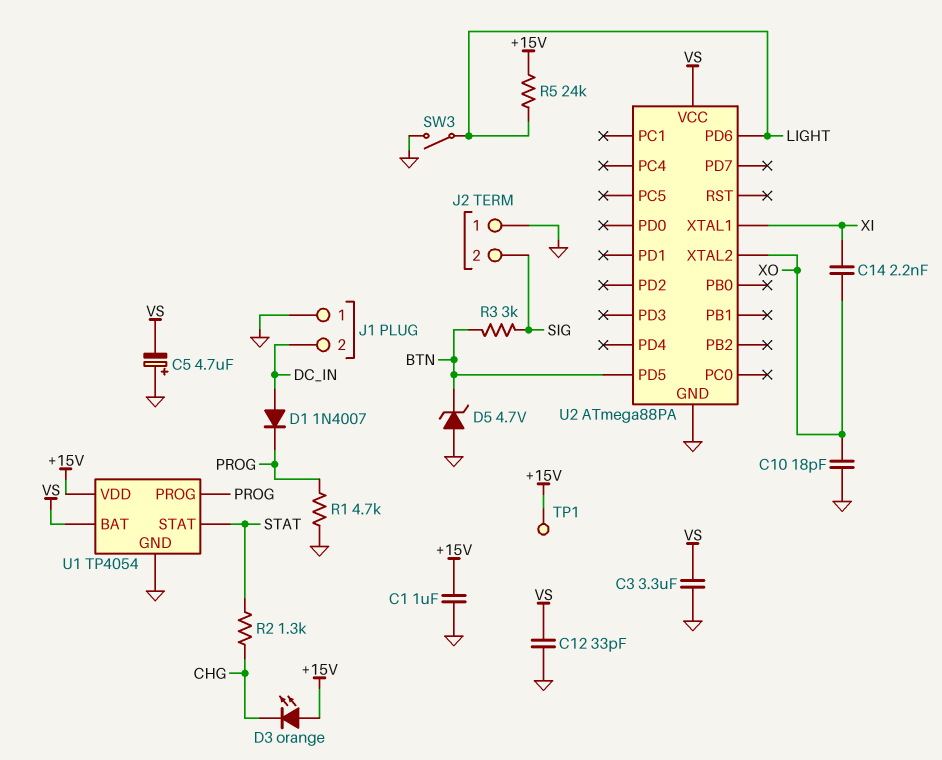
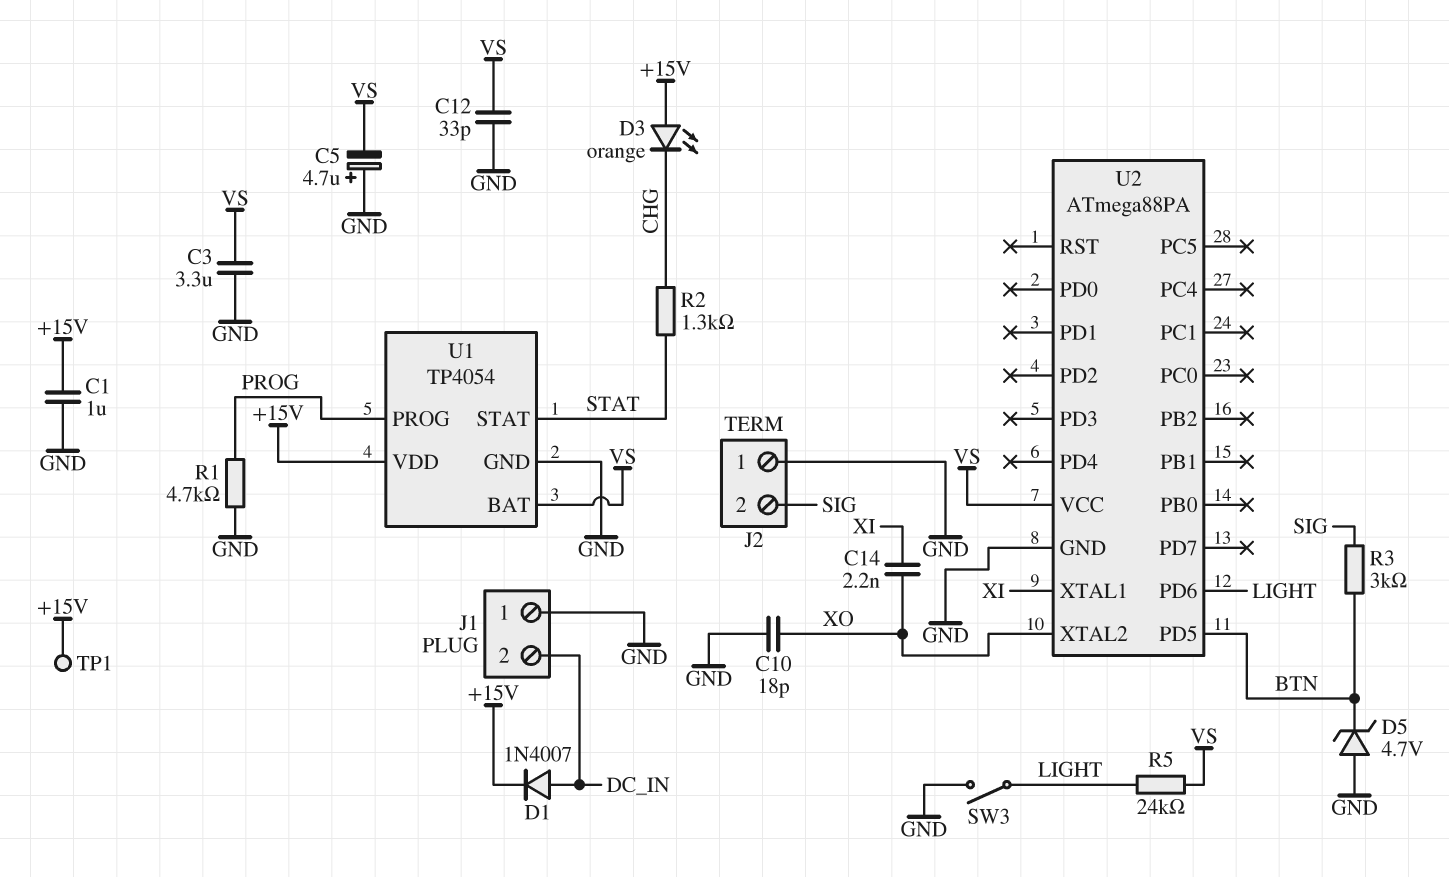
D1: diode 1N4007 (A DC_IN, K PROG) -> diode 1N4007 (A DC_IN, K +15V)
R5: 24k (+15V, LIGHT) -> 24k (LIGHT, VS)

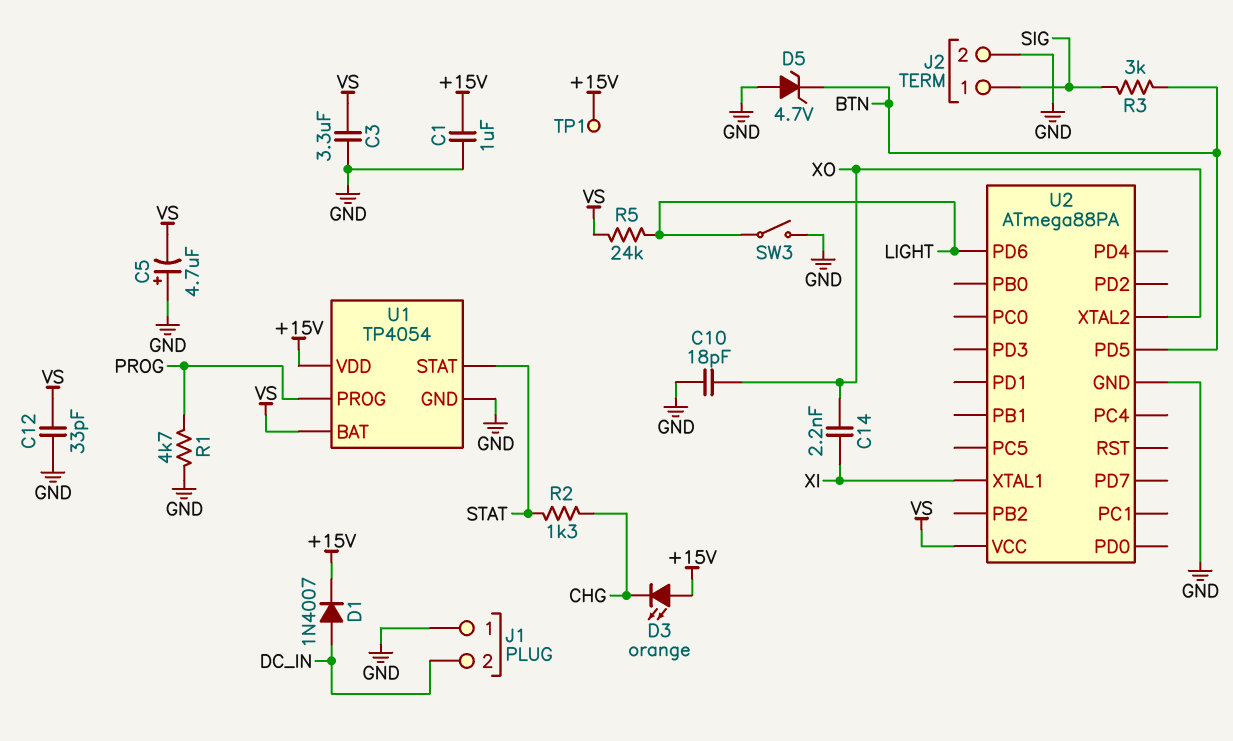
J2 pin 1: GND -> SIG
J2 pin 2: SIG -> GND

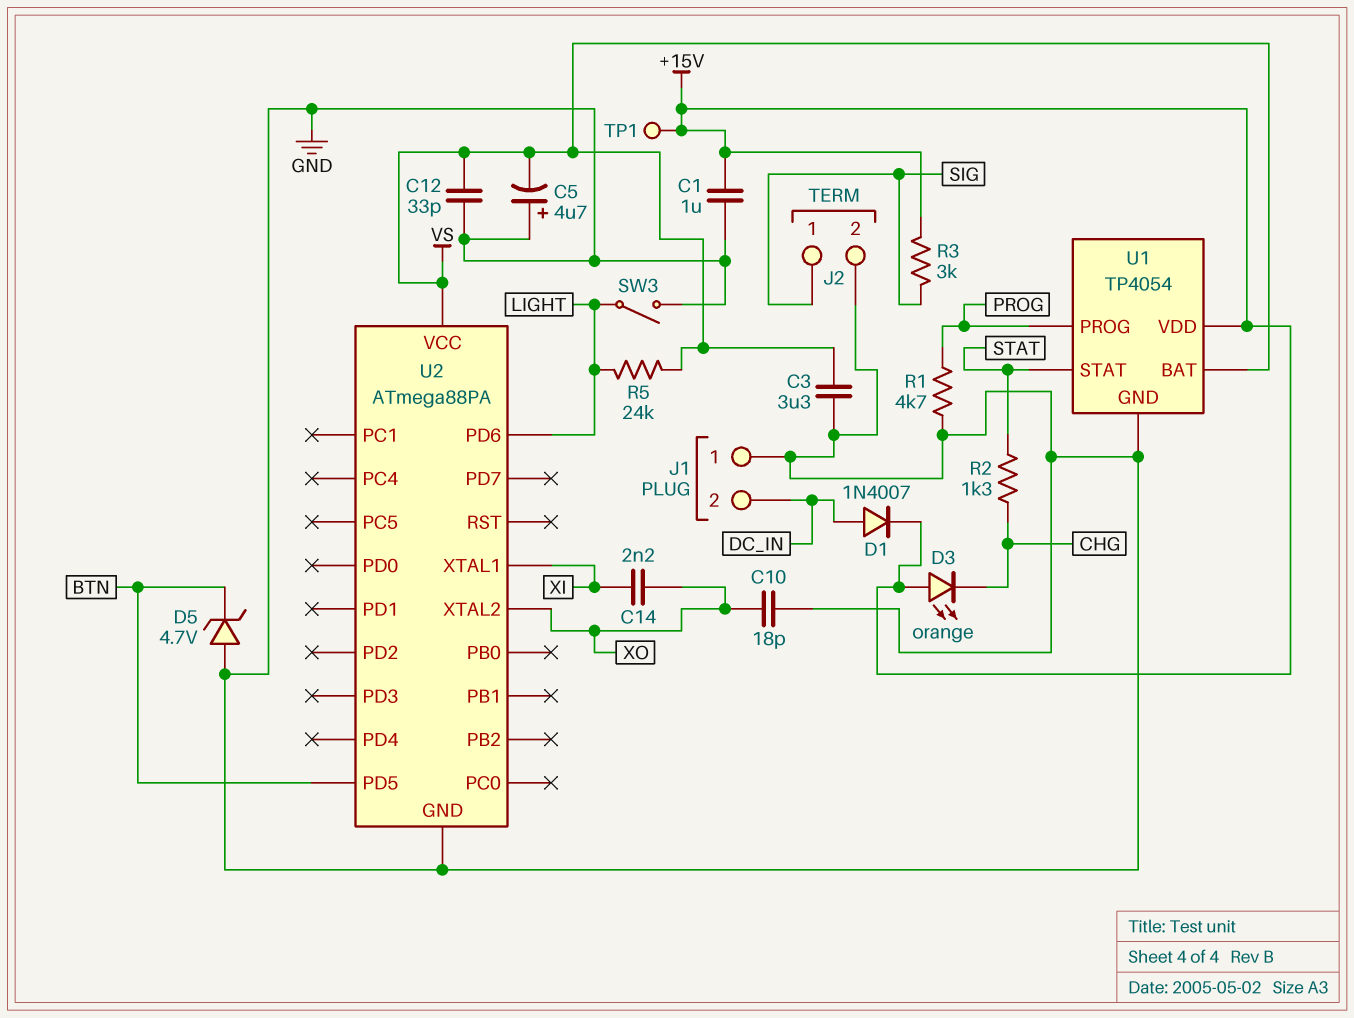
R3: 3k (BTN, SIG) -> 3k (+15V, SIG)

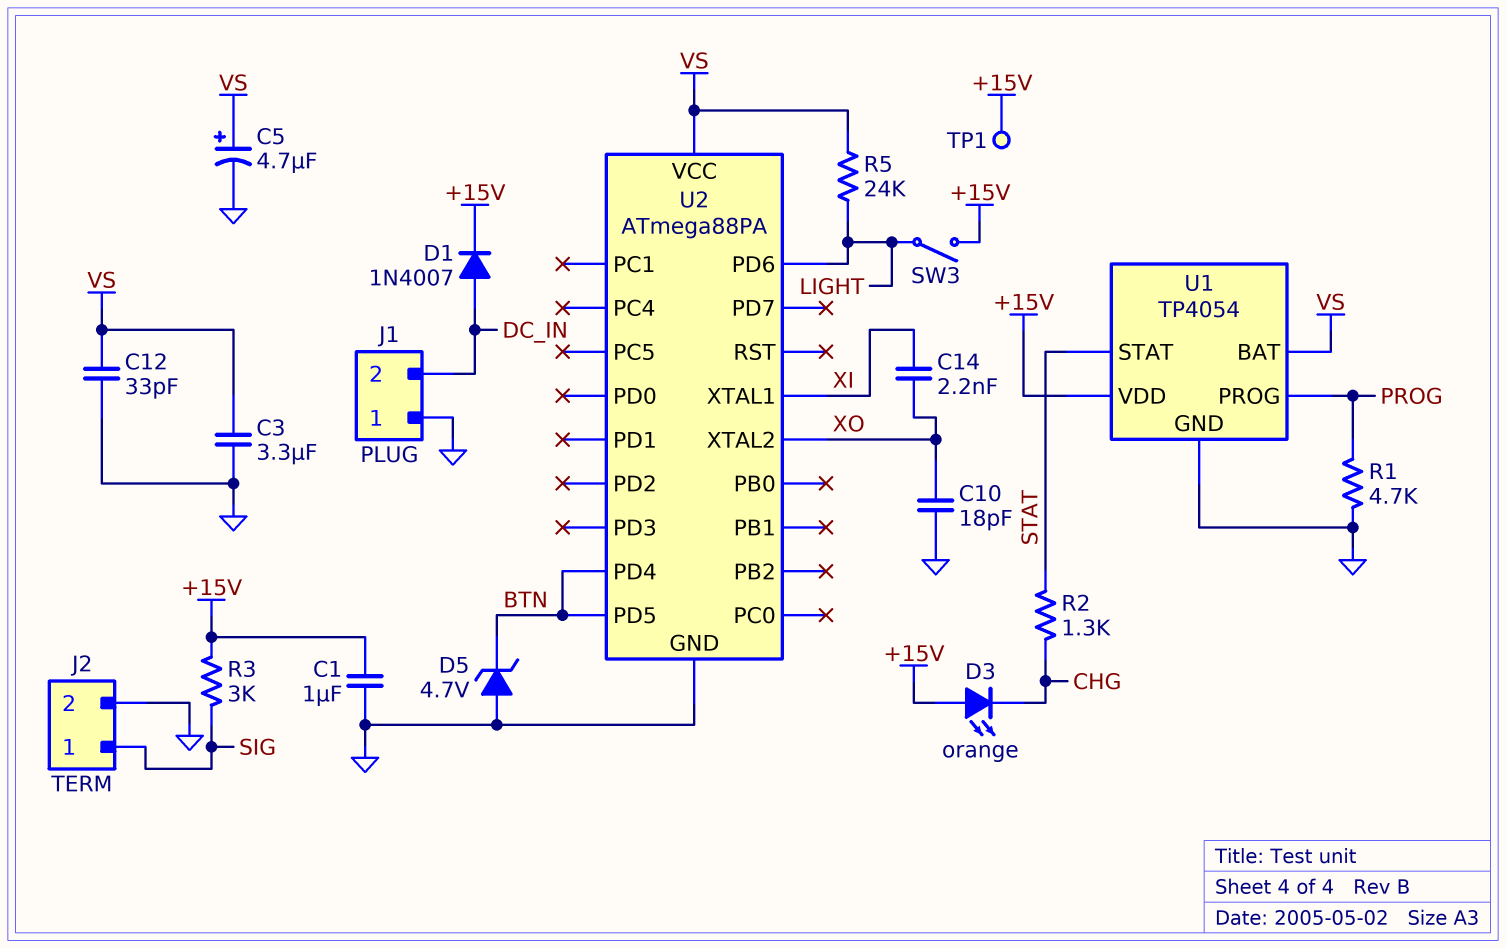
C5: 4.7uF (plus GND, minus VS) -> 4.7uF (plus VS, minus GND)
SW3: switch (GND, LIGHT) -> switch (+15V, LIGHT)
U2 pin PD4: none -> BTN

